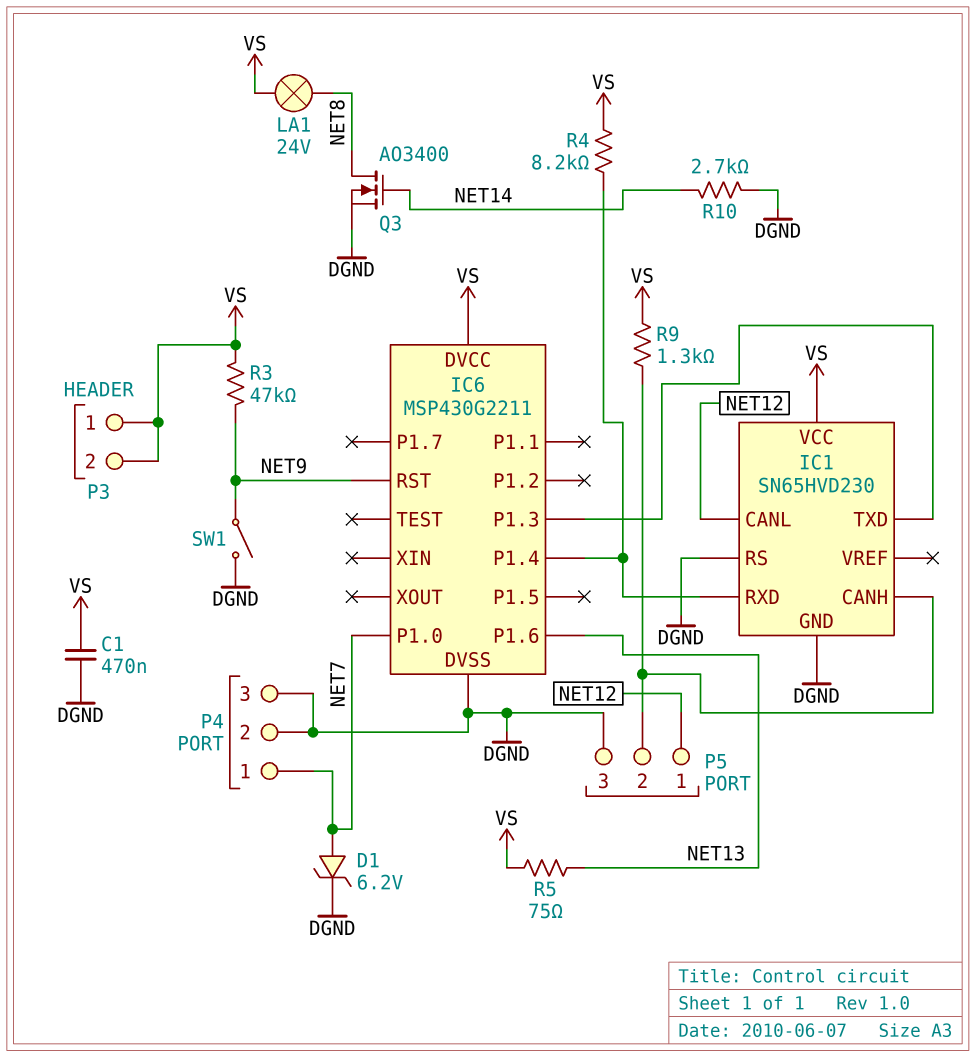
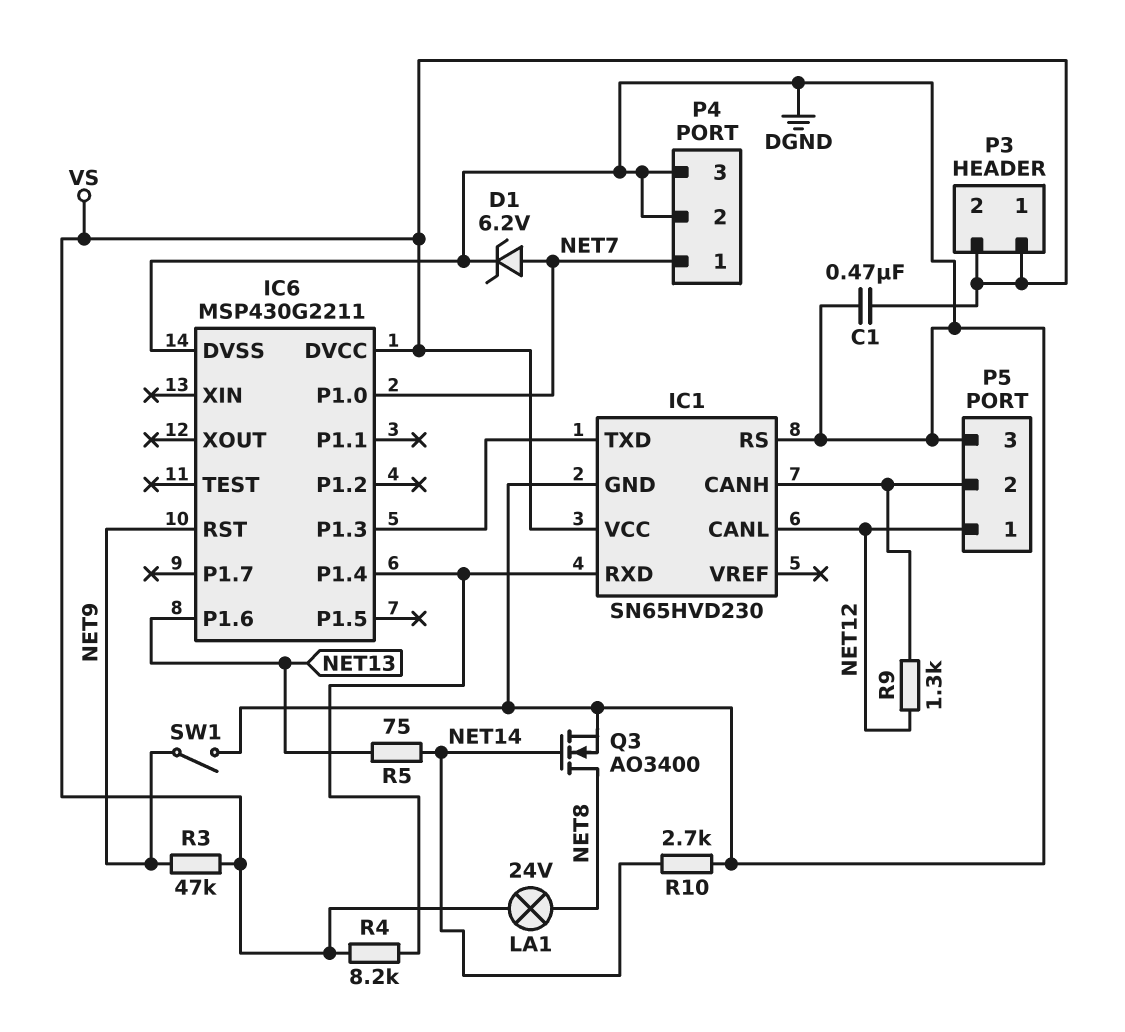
R5: 75 (NET13, VS) -> 75 (NET13, NET14)
R9: 1.3k (IC1/CANH, VS) -> 1.3k (IC1/CANH, NET12)

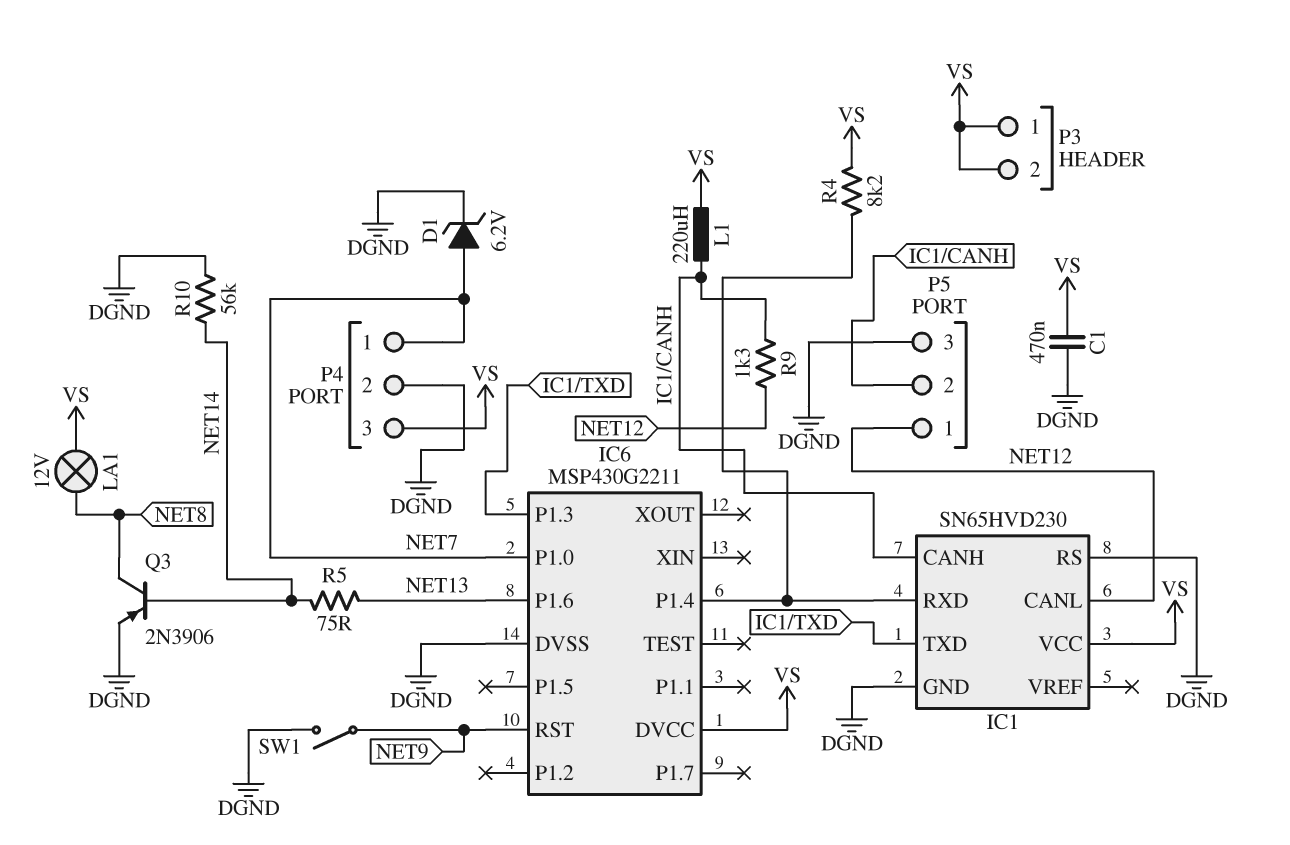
L1: none -> 220uH (IC1/CANH, VS)
LA1: lamp 24V (NET8, VS) -> lamp 12V (NET8, VS)
P4 pin 3: DGND -> VS
Q3: NMOS AO3400 (G NET14, D NET8, S DGND) -> PNP 2N3906 (B NET14, C NET8, E DGND)
R3: 47k (NET9, VS) -> none
R10: 2.7k (DGND, NET14) -> 56k (DGND, NET14)

